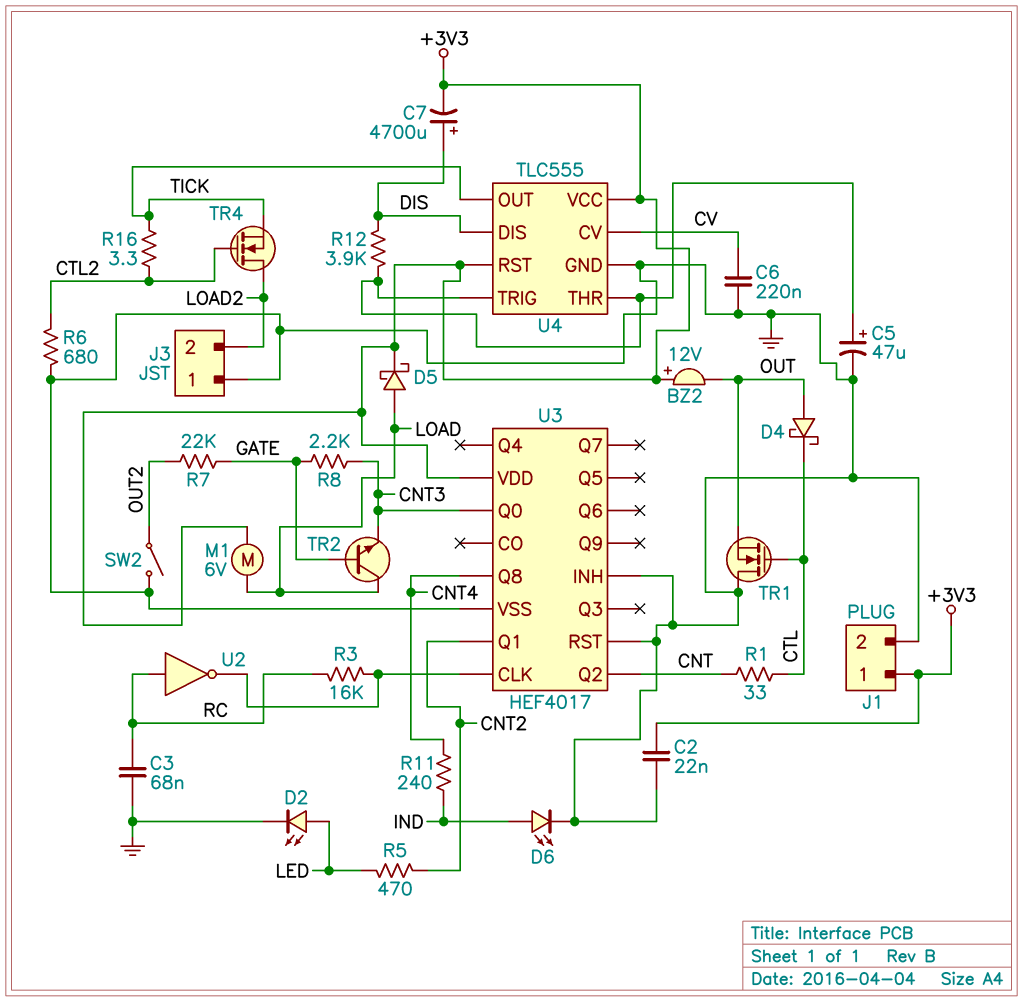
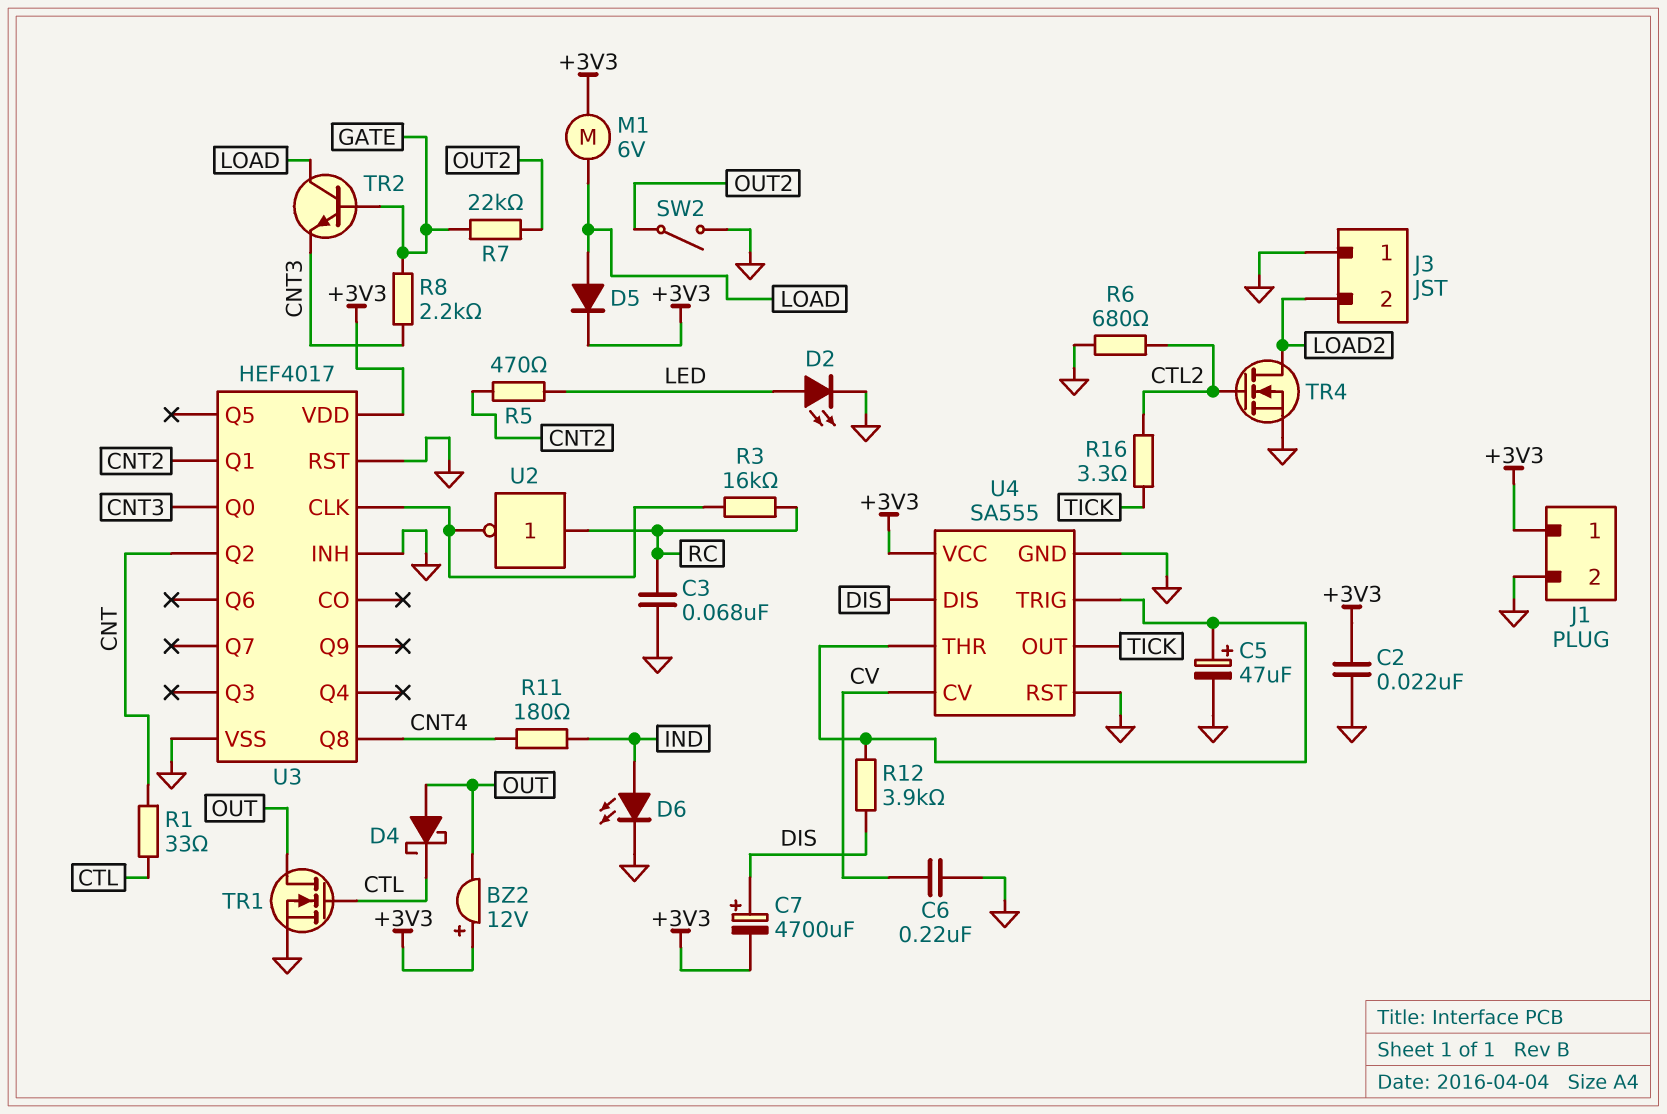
D5: schottky (A LOAD, K +3V3) -> diode (A LOAD, K +3V3)
R11: 240 (CNT4, IND) -> 180 (CNT4, IND)
TR1: NMOS (G CTL, D GND, S OUT) -> NMOS (G CTL, D OUT, S GND)
TR4: NMOS (G CTL2, D LOAD2, S TICK) -> NMOS (G CTL2, D LOAD2, S GND)
U4: TLC555 -> SA555
U4 pin RST: +3V3 -> GND

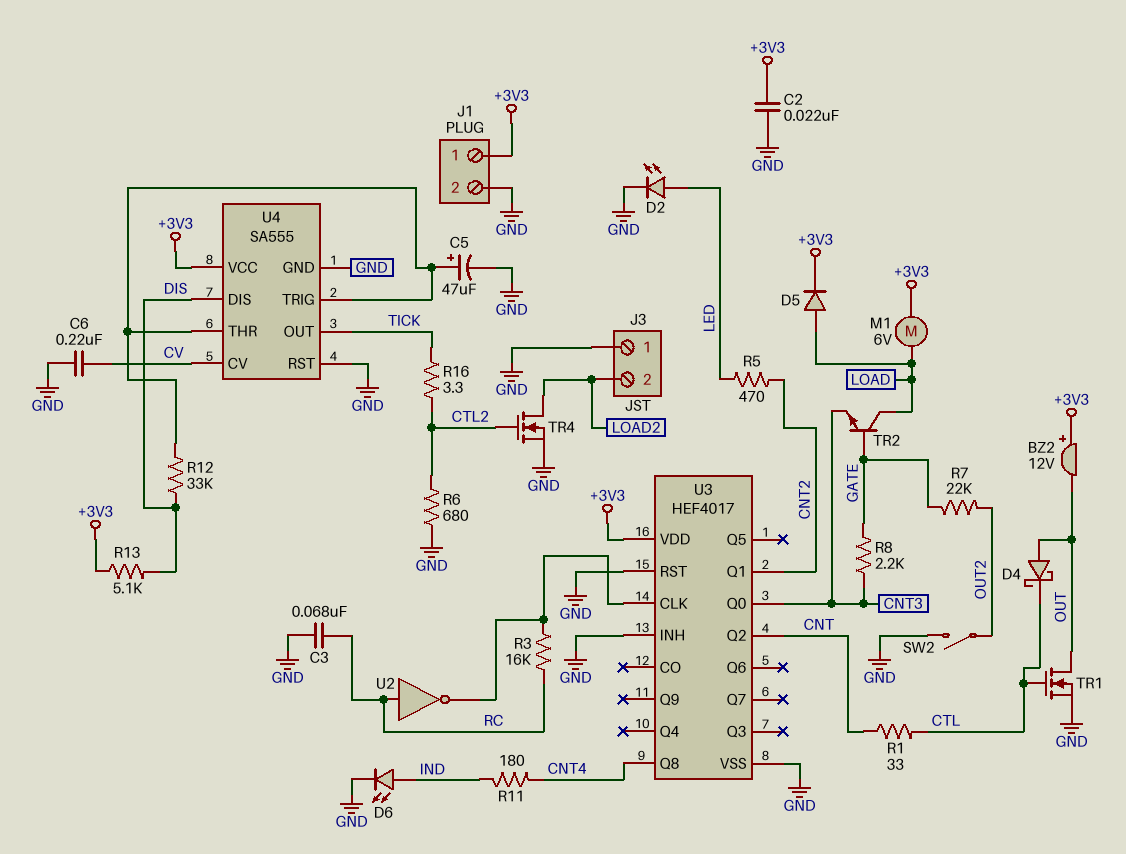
C7: 4700uF (plus DIS, minus +3V3) -> none
R12: 3.9k (DIS, U4/THR) -> 33k (DIS, U4/THR)
R13: none -> 5.1k (+3V3, DIS)

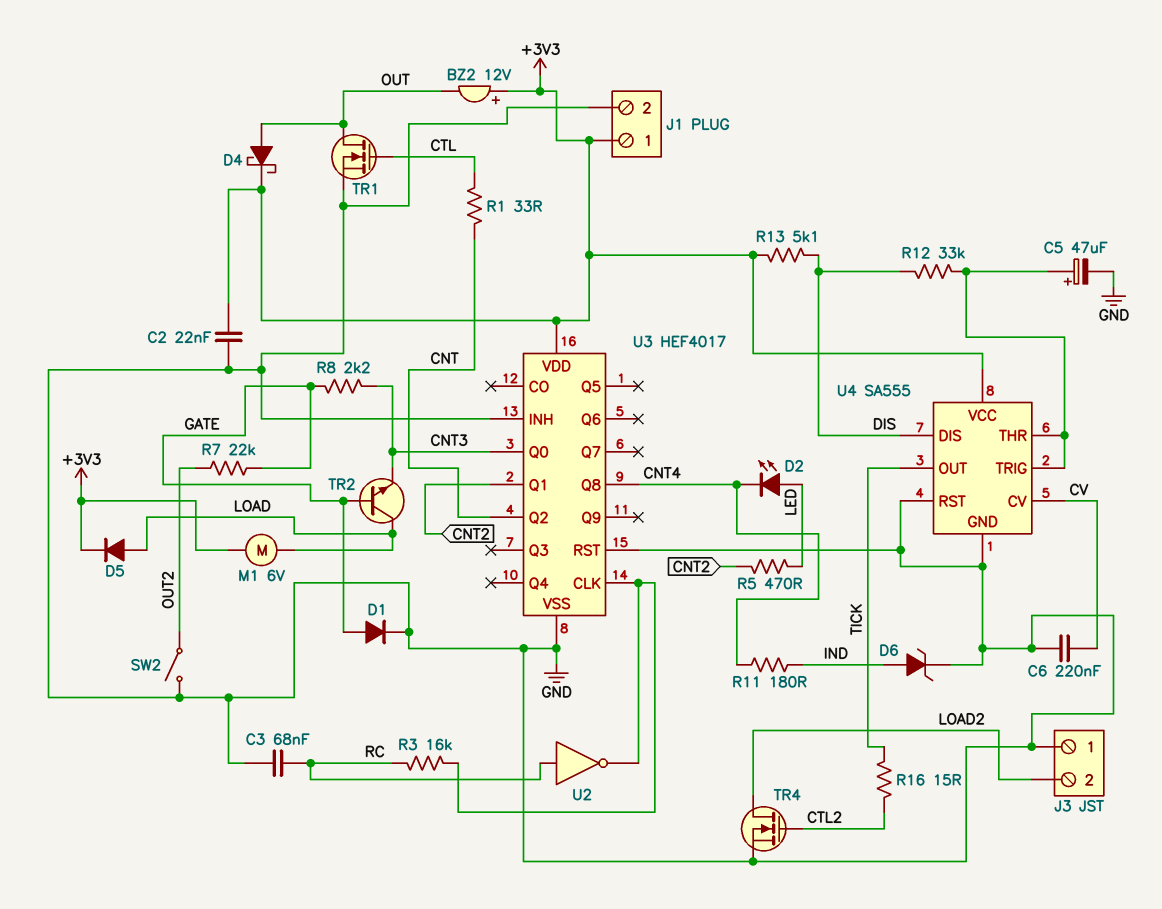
D1: none -> diode (A GATE, K GND)
D2: LED (A LED, K GND) -> LED (A LED, K CNT4)
D4: schottky (A OUT, K CTL) -> schottky (A OUT, K +3V3)
D6: LED (A IND, K GND) -> zener (A IND, K GND)
R6: 680 (CTL2, GND) -> none
R16: 3.3 (CTL2, TICK) -> 15 (CTL2, TICK)

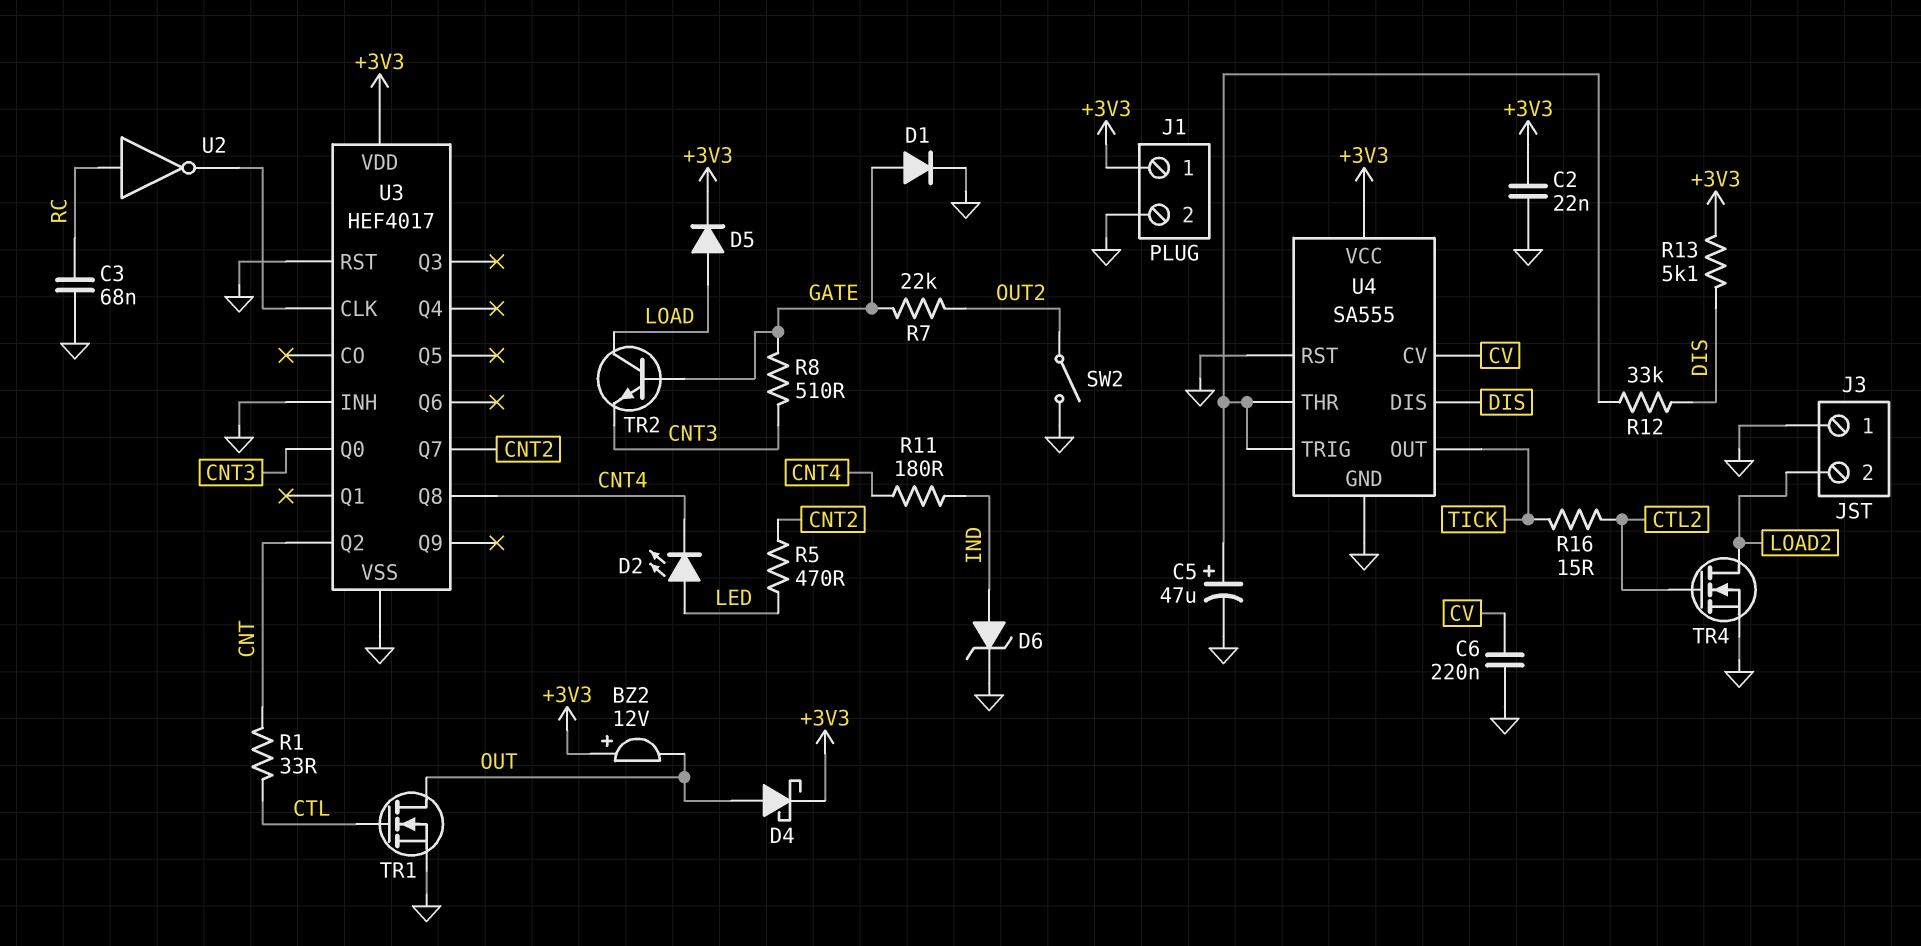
M1: motor 6V (+3V3, LOAD) -> none
R3: 16k (RC, U3/CLK) -> none
R8: 2.2k (CNT3, GATE) -> 510 (CNT3, GATE)
U3 pin Q1: CNT2 -> none
U3 pin Q7: none -> CNT2

